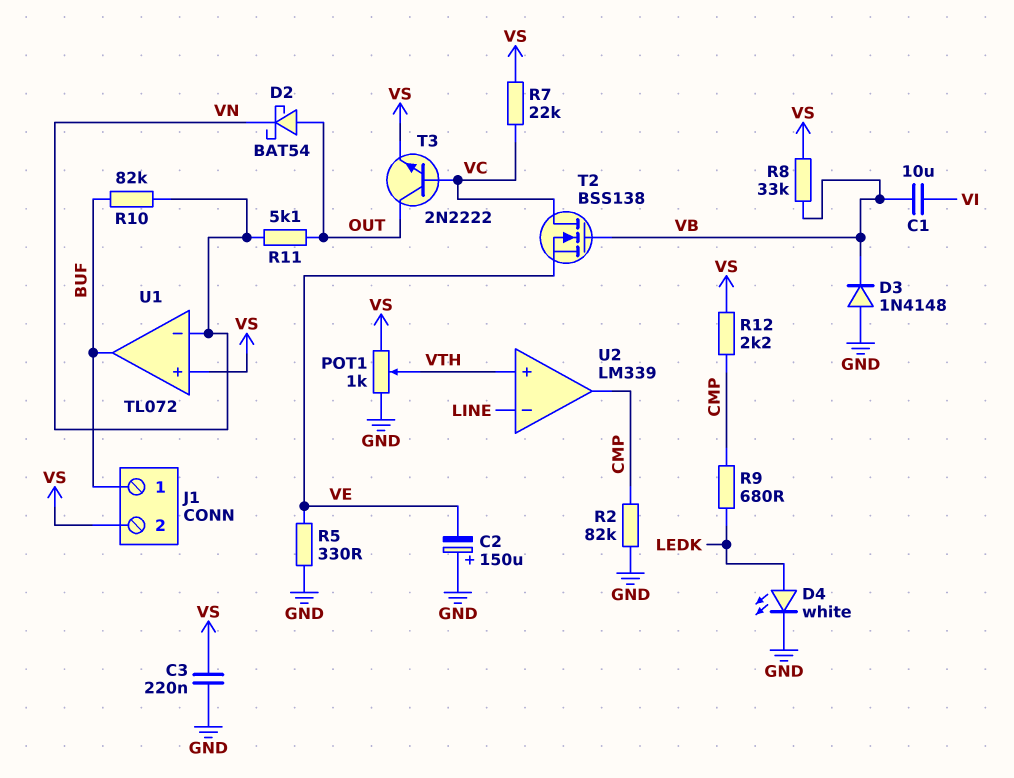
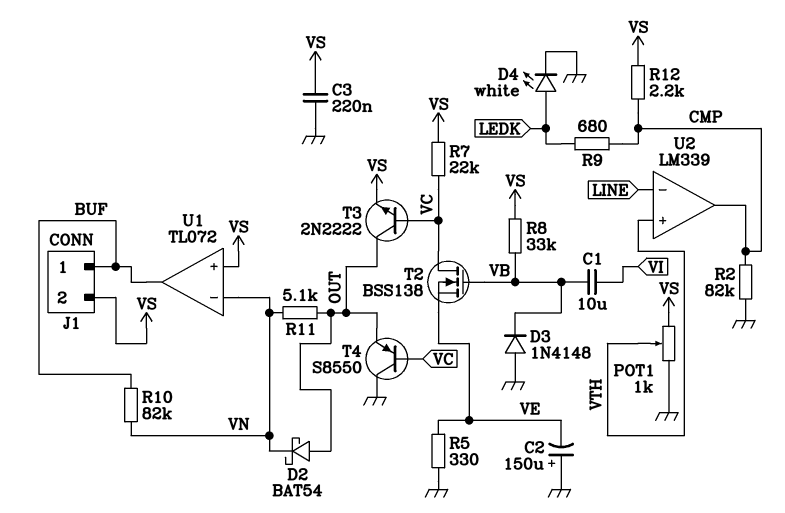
T4: none -> PNP S8550 (B VC, C GND, E OUT)

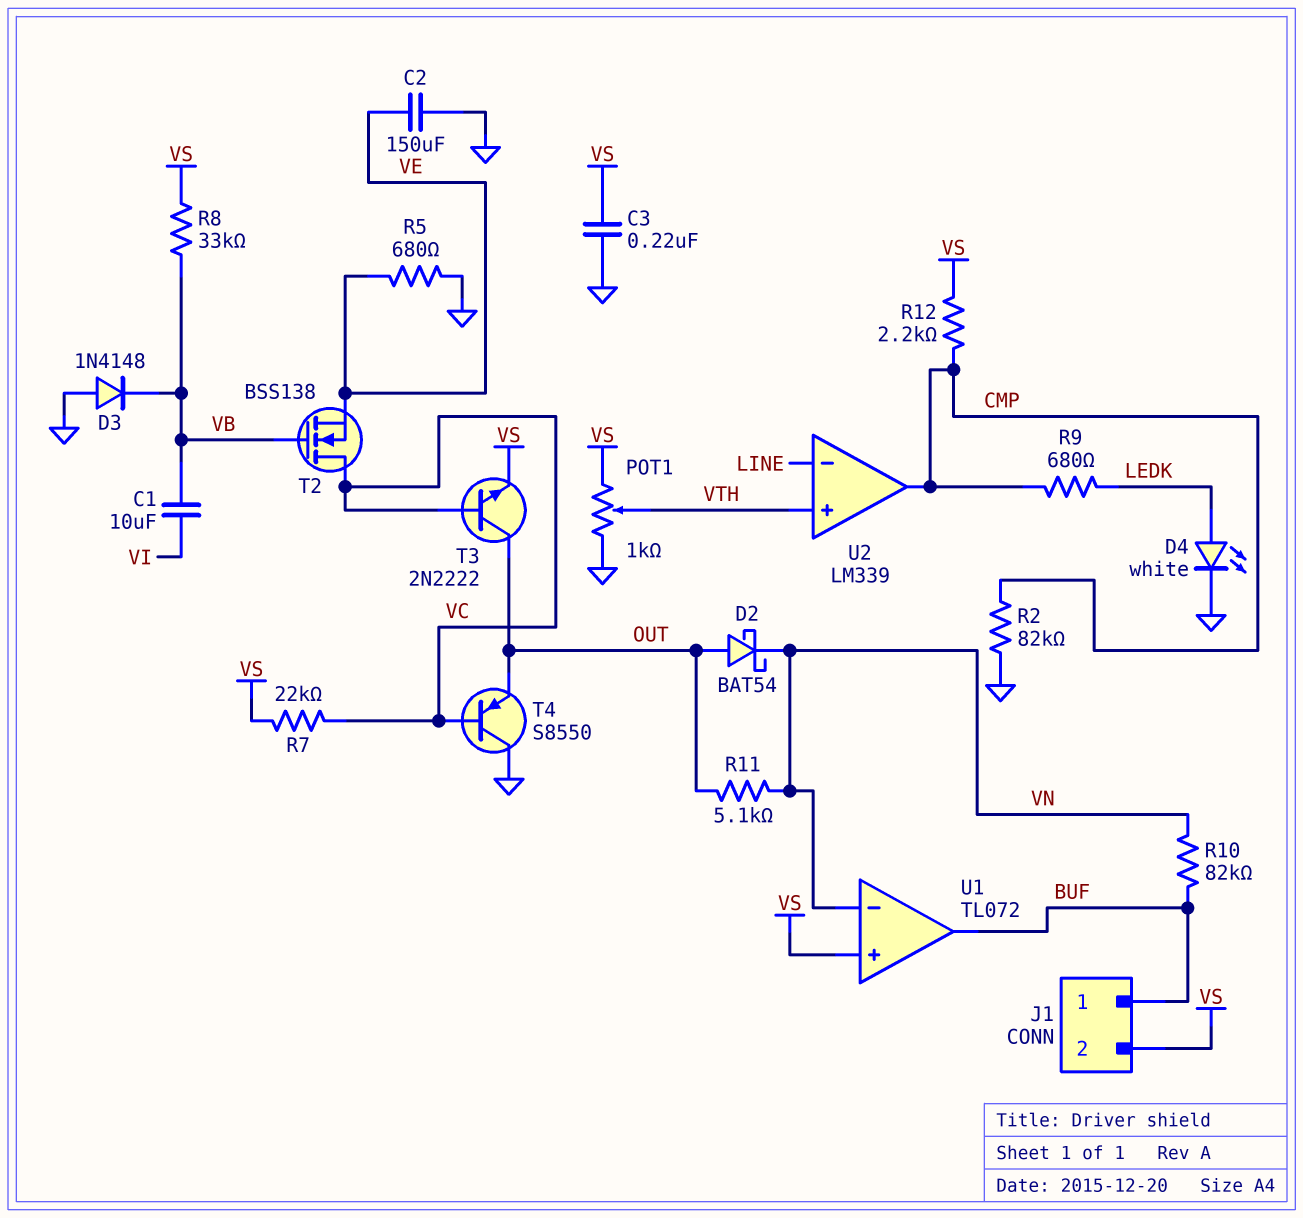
C2: 150uF (plus GND, minus VE) -> 150uF (GND, VE)
R5: 330 (GND, VE) -> 680 (GND, VE)

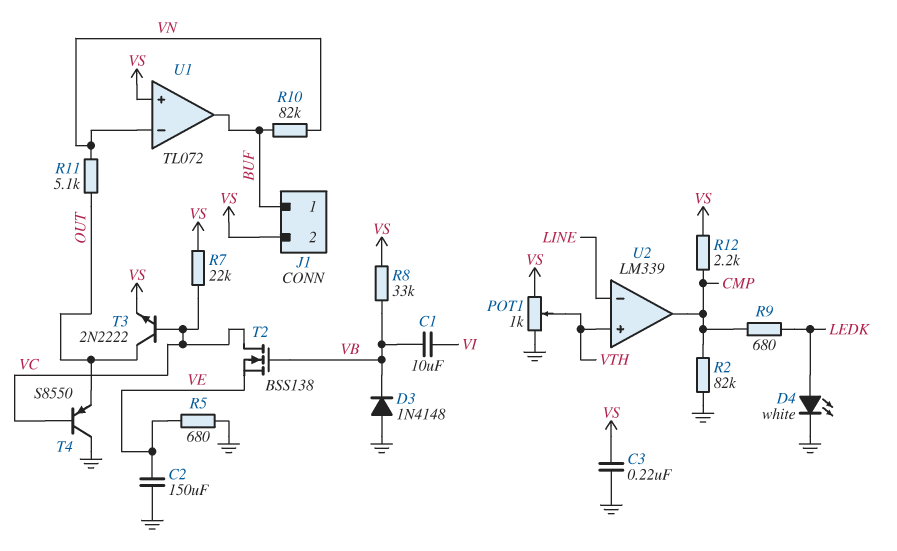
D2: schottky BAT54 (A OUT, K VN) -> none

